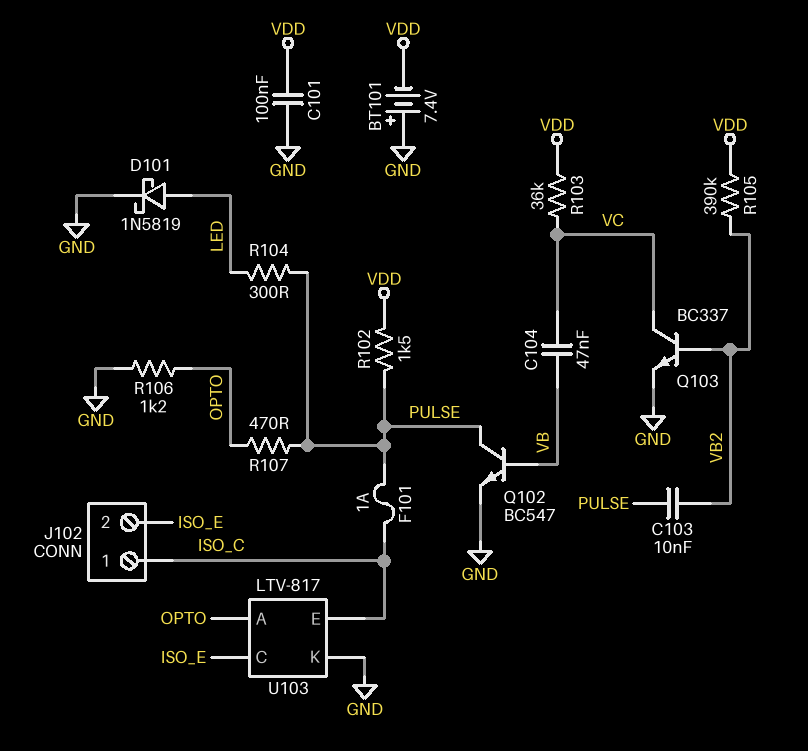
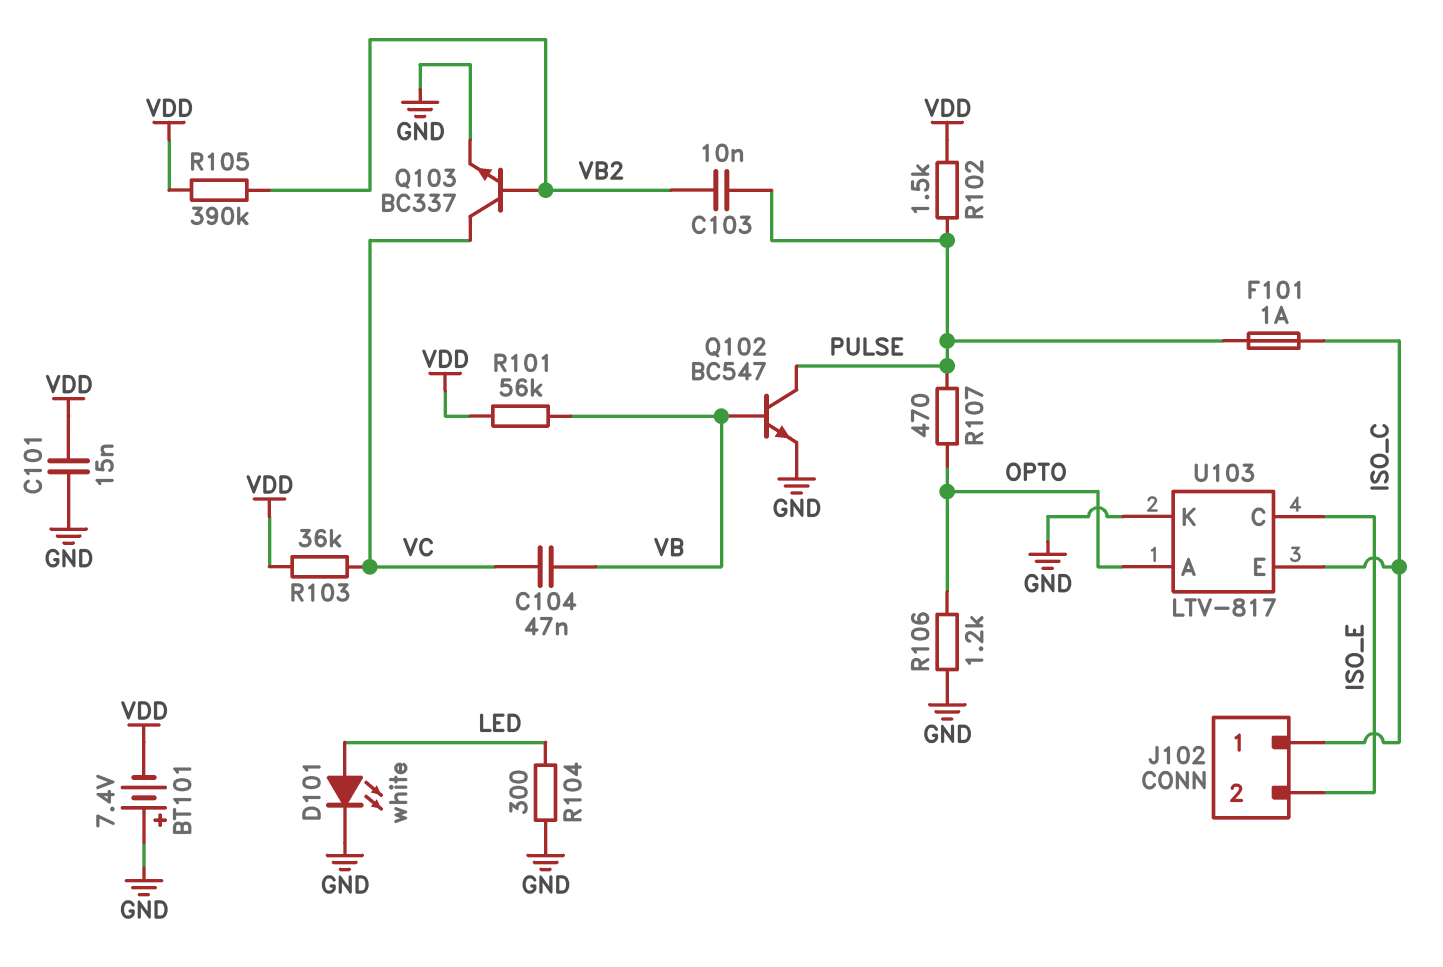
C101: 100nF (GND, VDD) -> 15nF (GND, VDD)
D101: schottky 1N5819 (A LED, K GND) -> LED white (A LED, K GND)
R101: none -> 56k (VB, VDD)
R104: 300 (LED, PULSE) -> 300 (GND, LED)

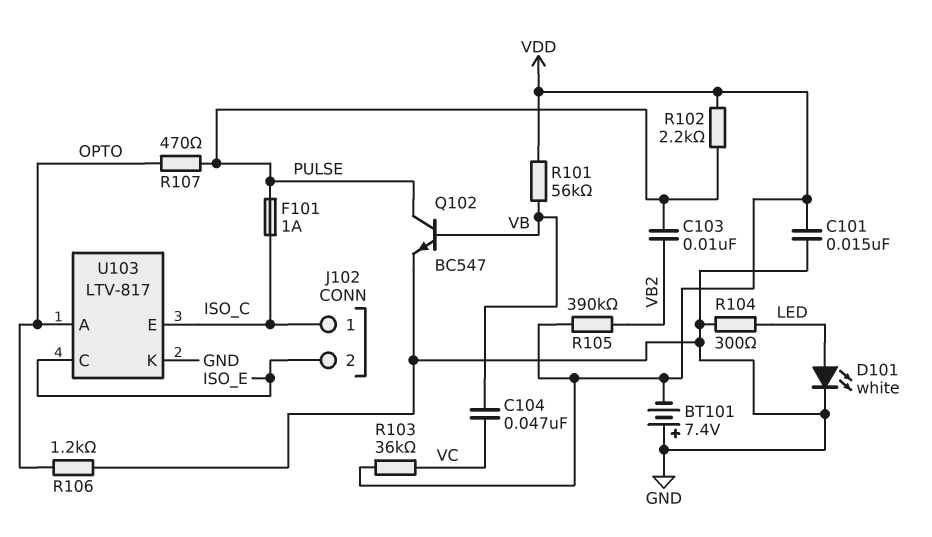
Q103: NPN BC337 (B VB2, C VC, E GND) -> none
R102: 1.5k (PULSE, VDD) -> 2.2k (PULSE, VDD)

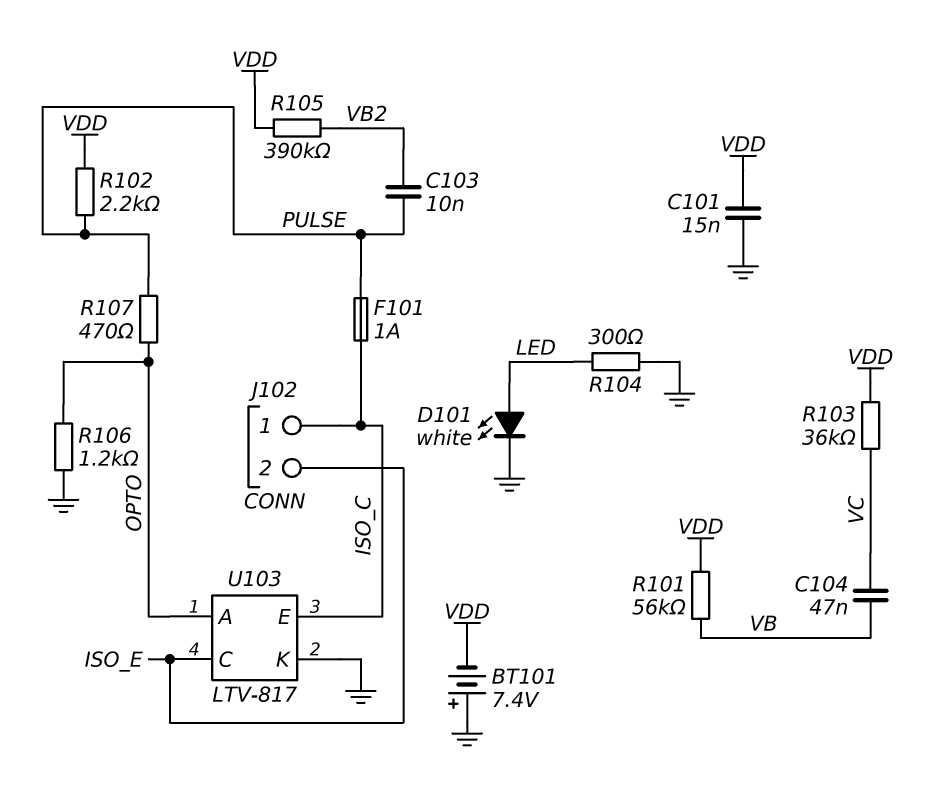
Q102: NPN BC547 (B VB, C PULSE, E GND) -> none

